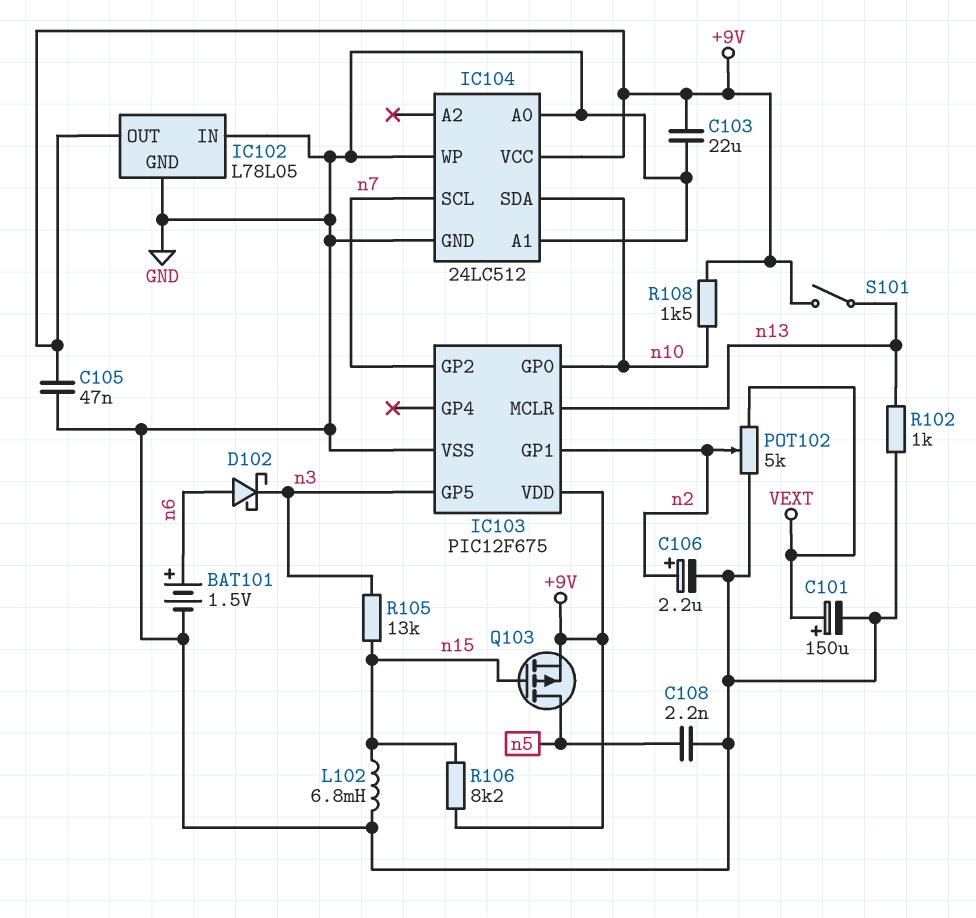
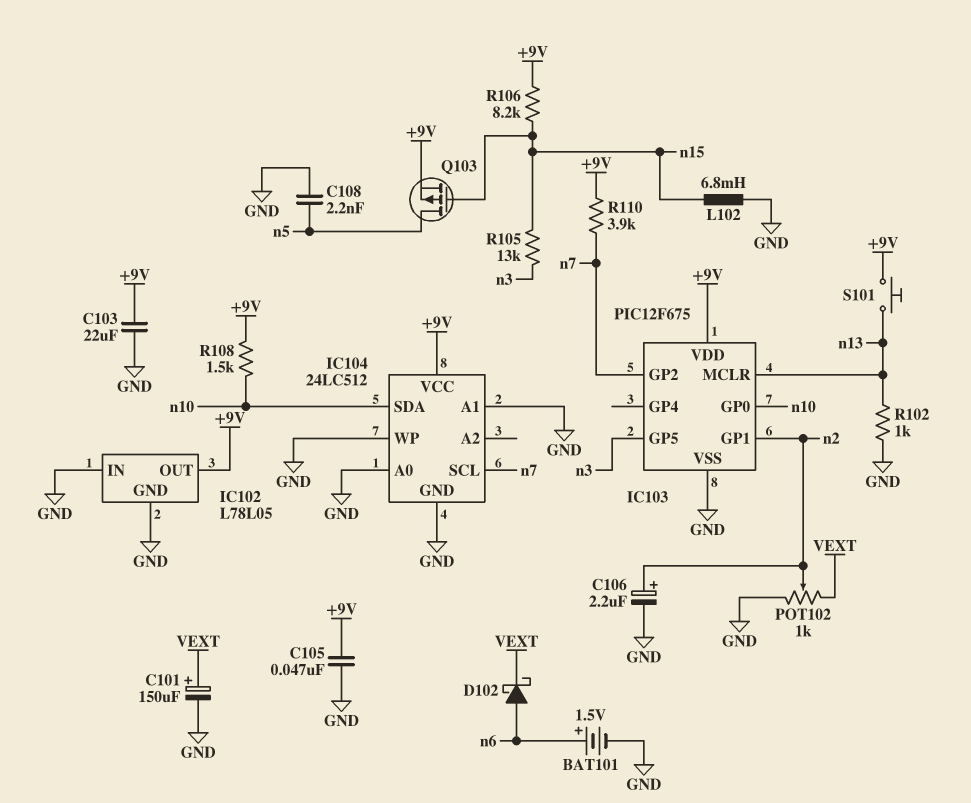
D102: schottky (A n6, K n3) -> schottky (A n6, K VEXT)
POT102: 5k (GND, VEXT, wiper n2) -> 1k (GND, VEXT, wiper n2)
R110: none -> 3.9k (+9V, n7)
S101: switch (+9V, n13) -> button (+9V, n13)

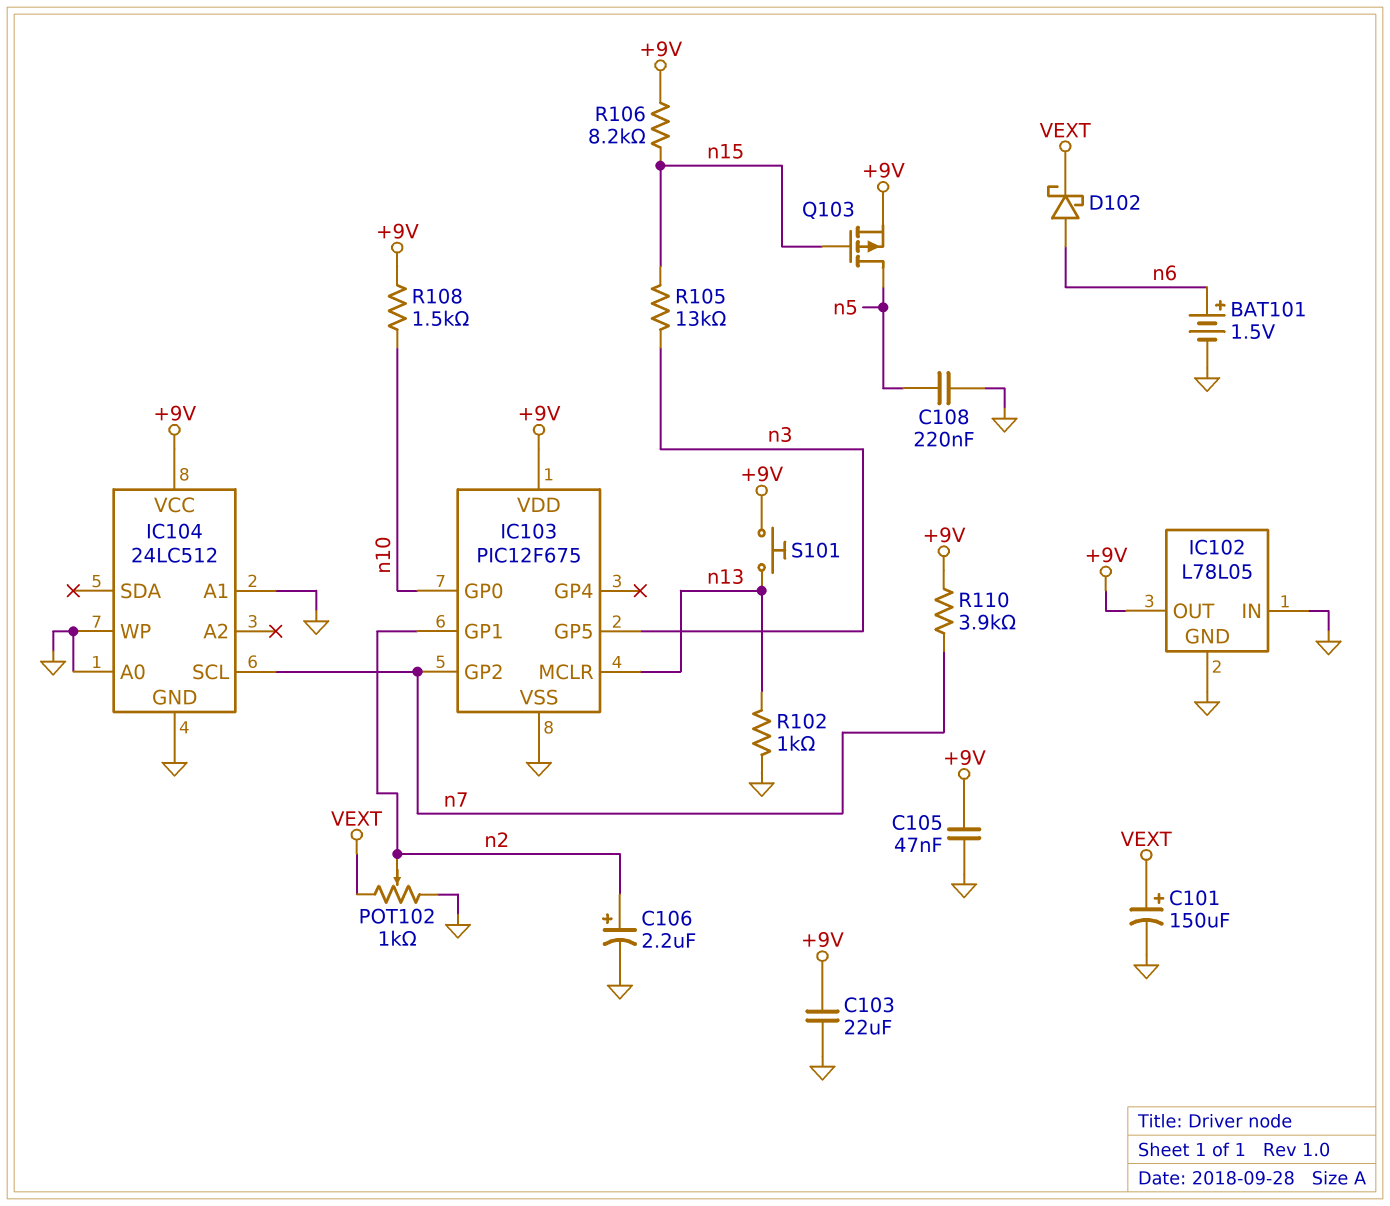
C108: 2.2nF (GND, n5) -> 220nF (GND, n5)
IC104 pin SDA: n10 -> none
L102: 6.8mH (GND, n15) -> none

